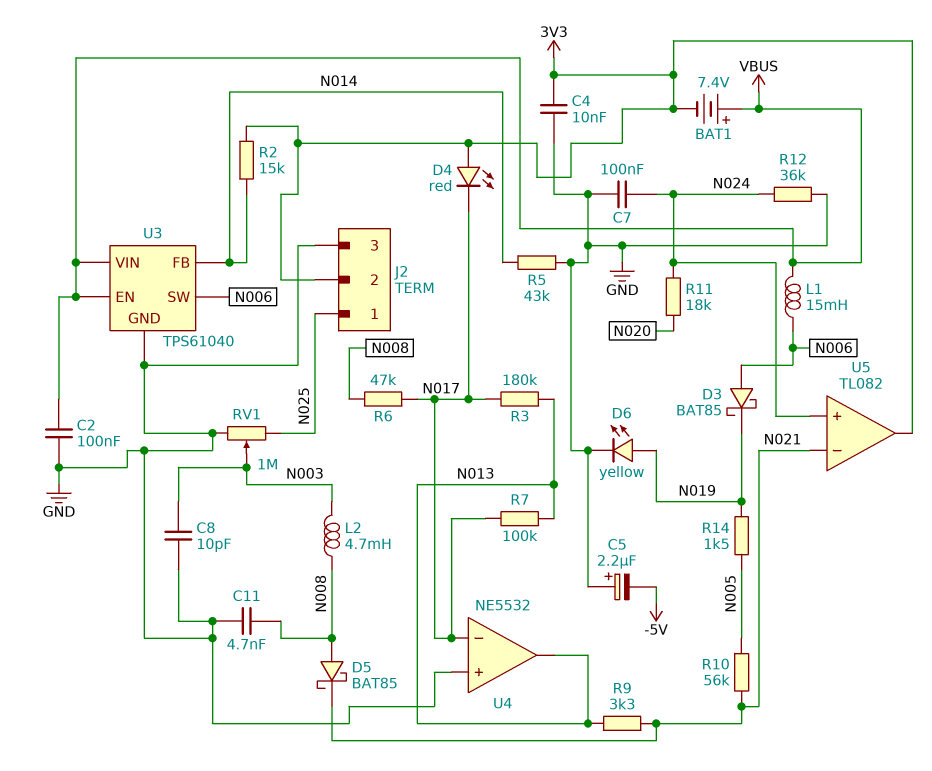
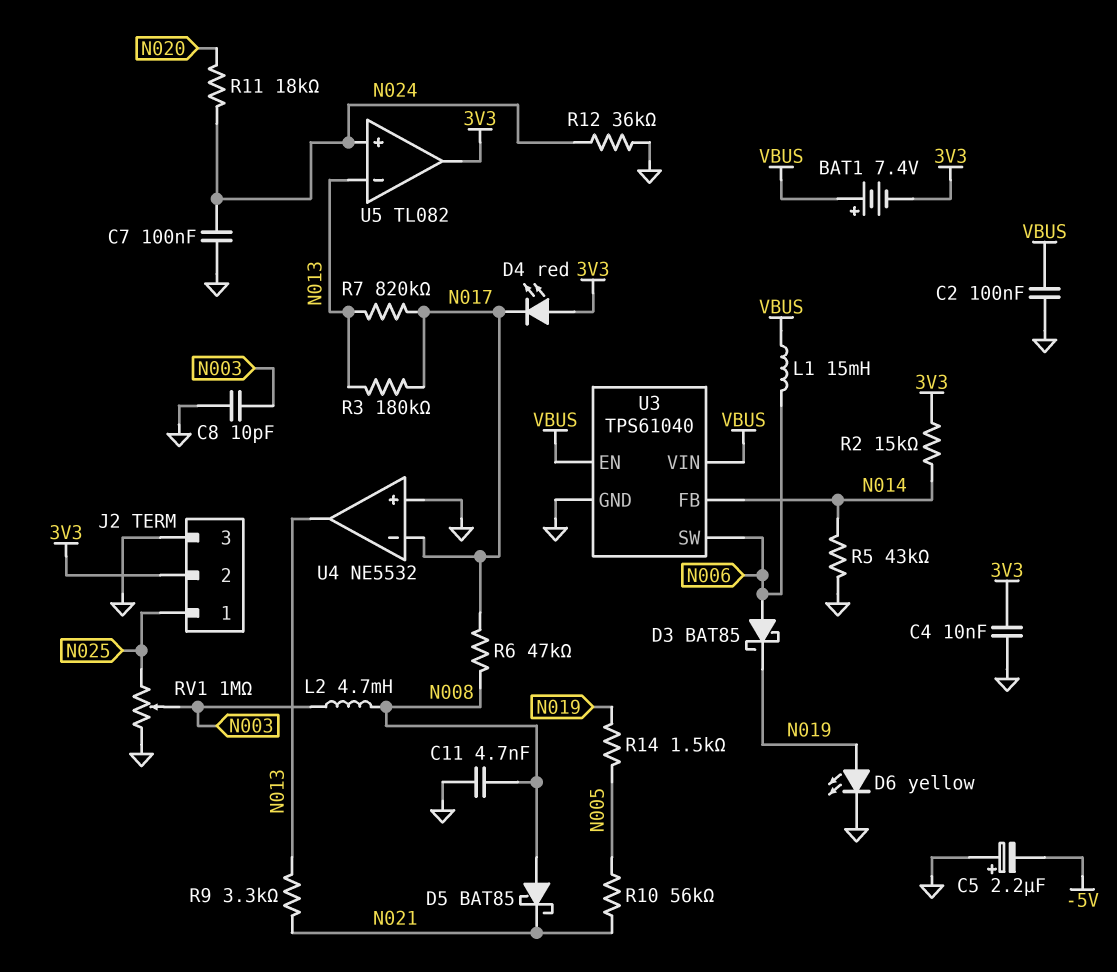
R7: 100k (N013, N017) -> 820k (N013, N017)
U5 pin in-: N021 -> N013

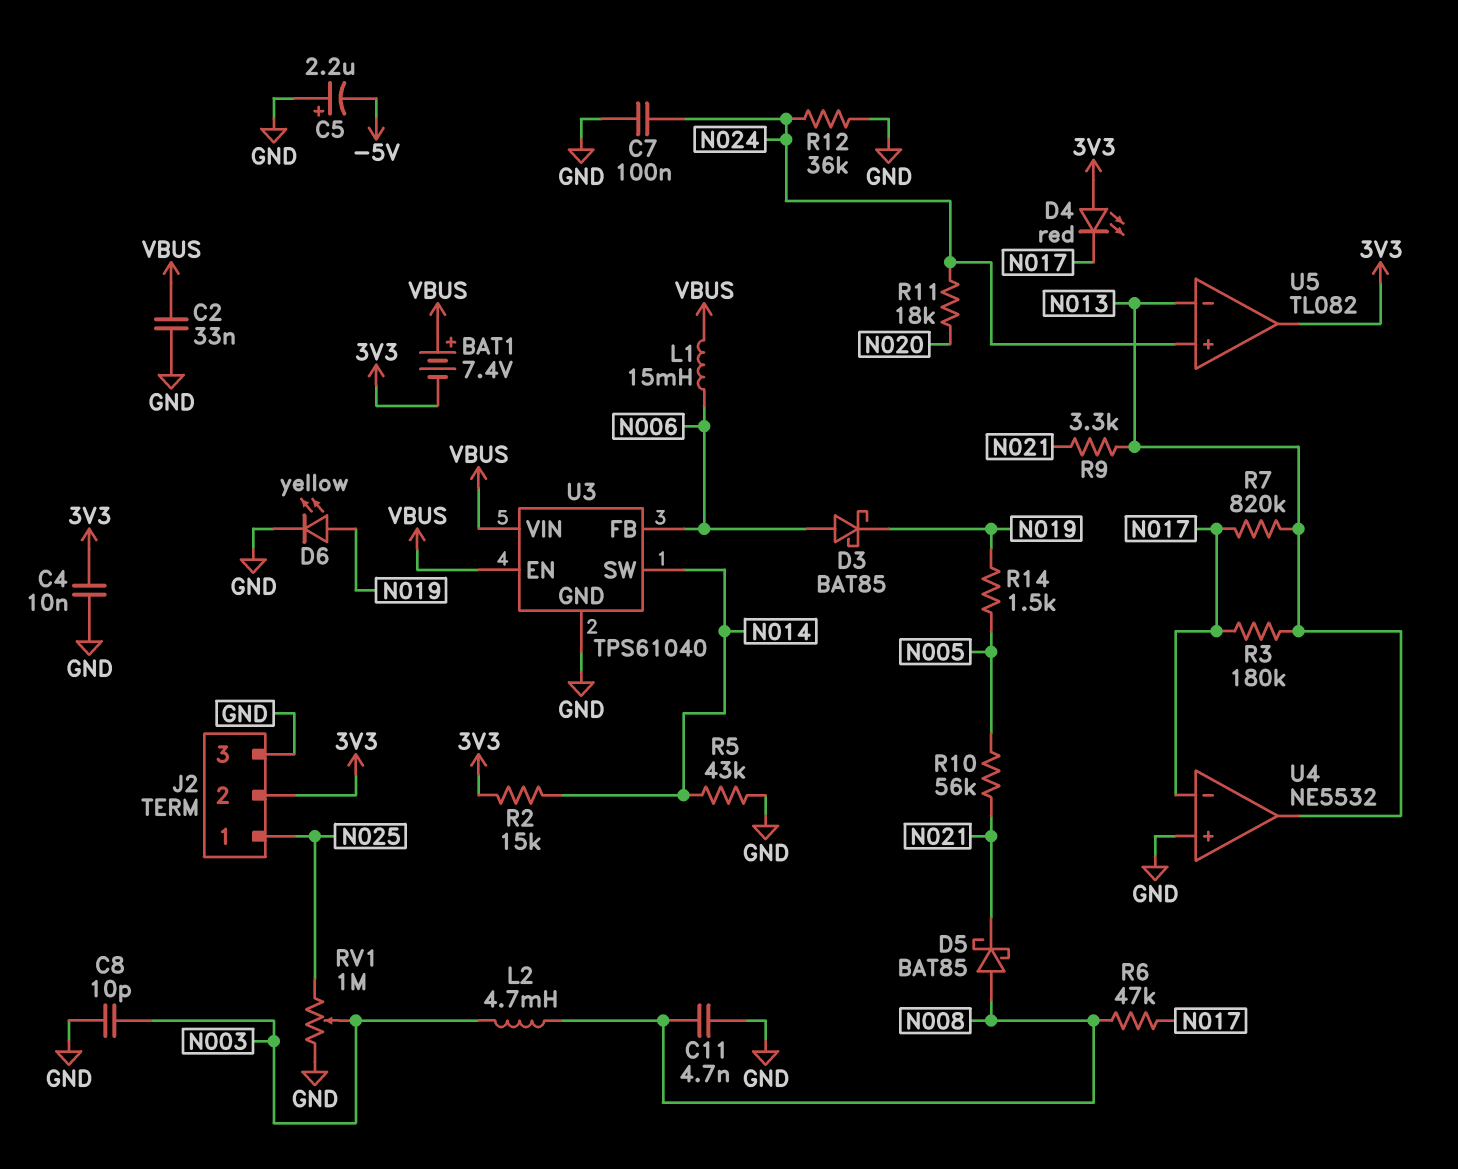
C2: 100nF (GND, VBUS) -> 33nF (GND, VBUS)
U3 pin FB: N014 -> N006
U3 pin SW: N006 -> N014

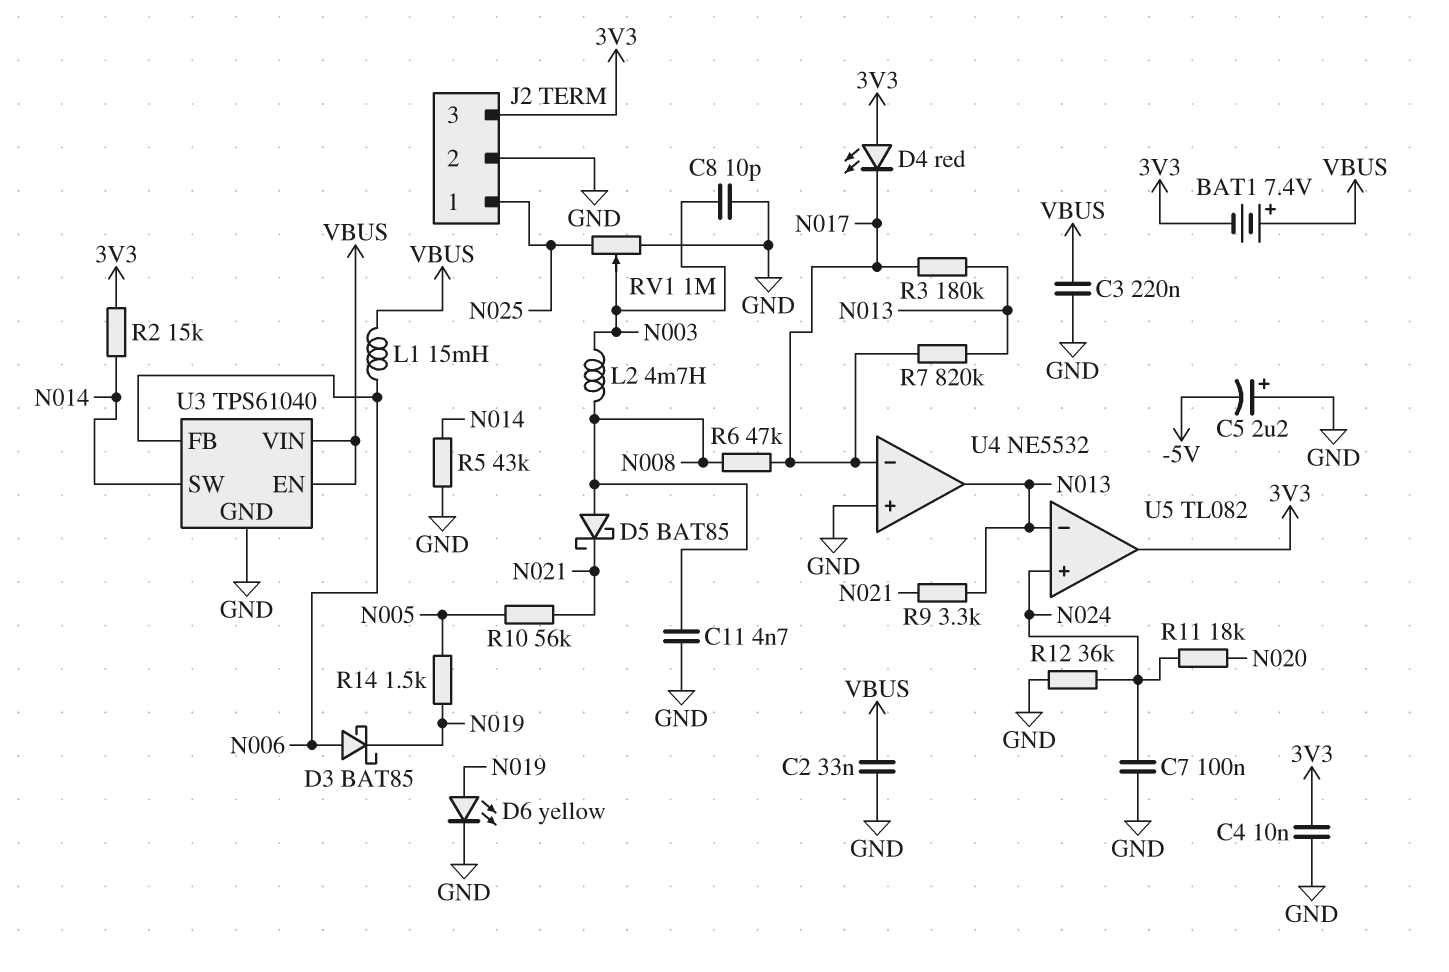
C3: none -> 220nF (GND, VBUS)
J2 pin 2: 3V3 -> GND
J2 pin 3: GND -> 3V3

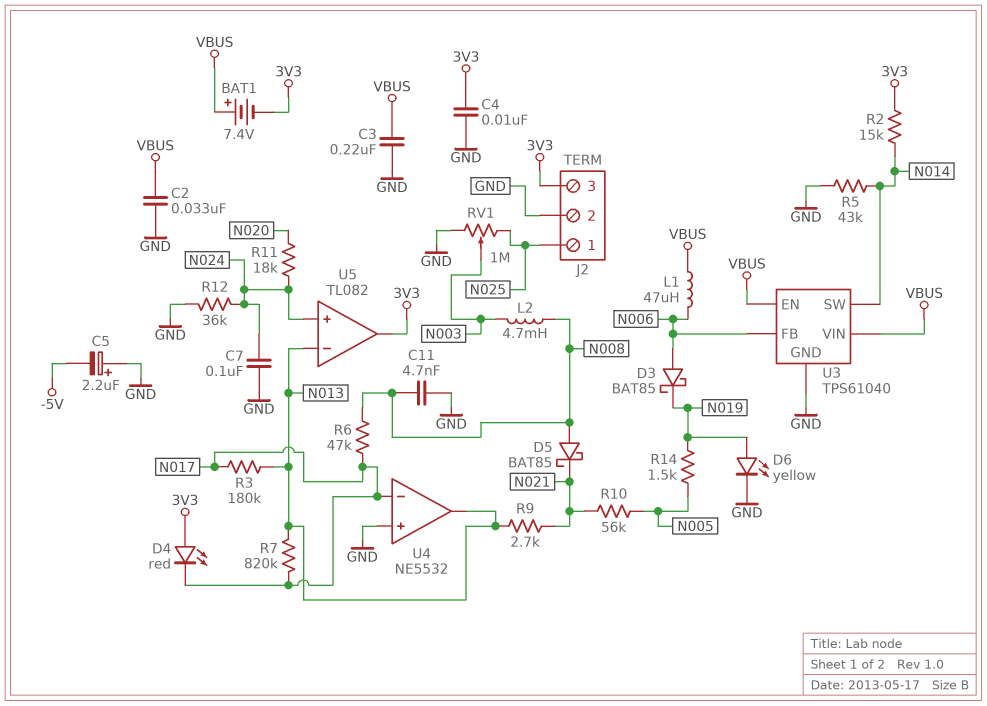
C8: 10pF (GND, N003) -> none
L1: 15mH (N006, VBUS) -> 47uH (N006, VBUS)
R9: 3.3k (N013, N021) -> 2.7k (N013, N021)

